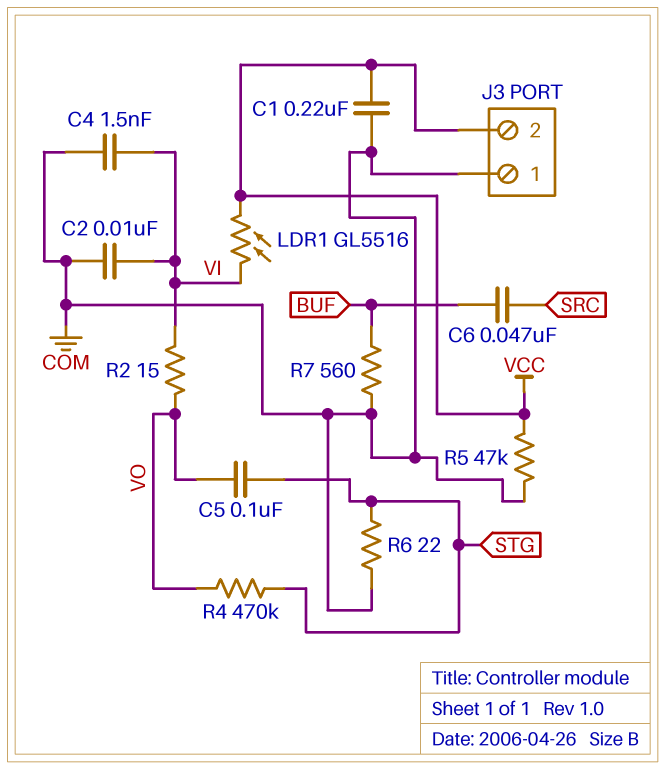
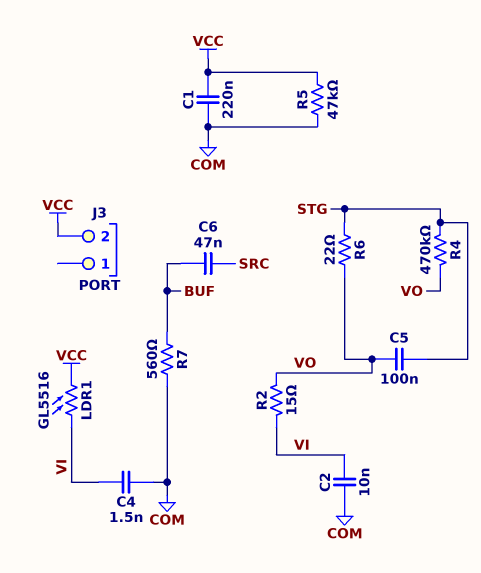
J3 pin 1: COM -> none
R6: 22 (COM, STG) -> 22 (STG, VO)

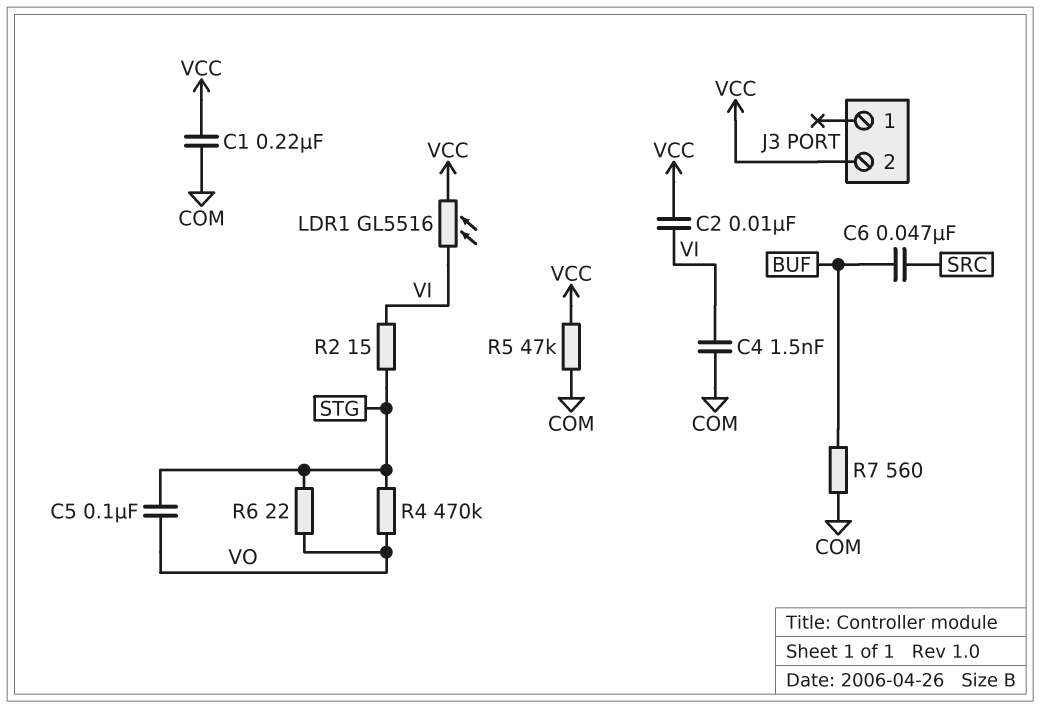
C2: 10nF (COM, VI) -> 10nF (VCC, VI)
R2: 15 (VI, VO) -> 15 (STG, VI)

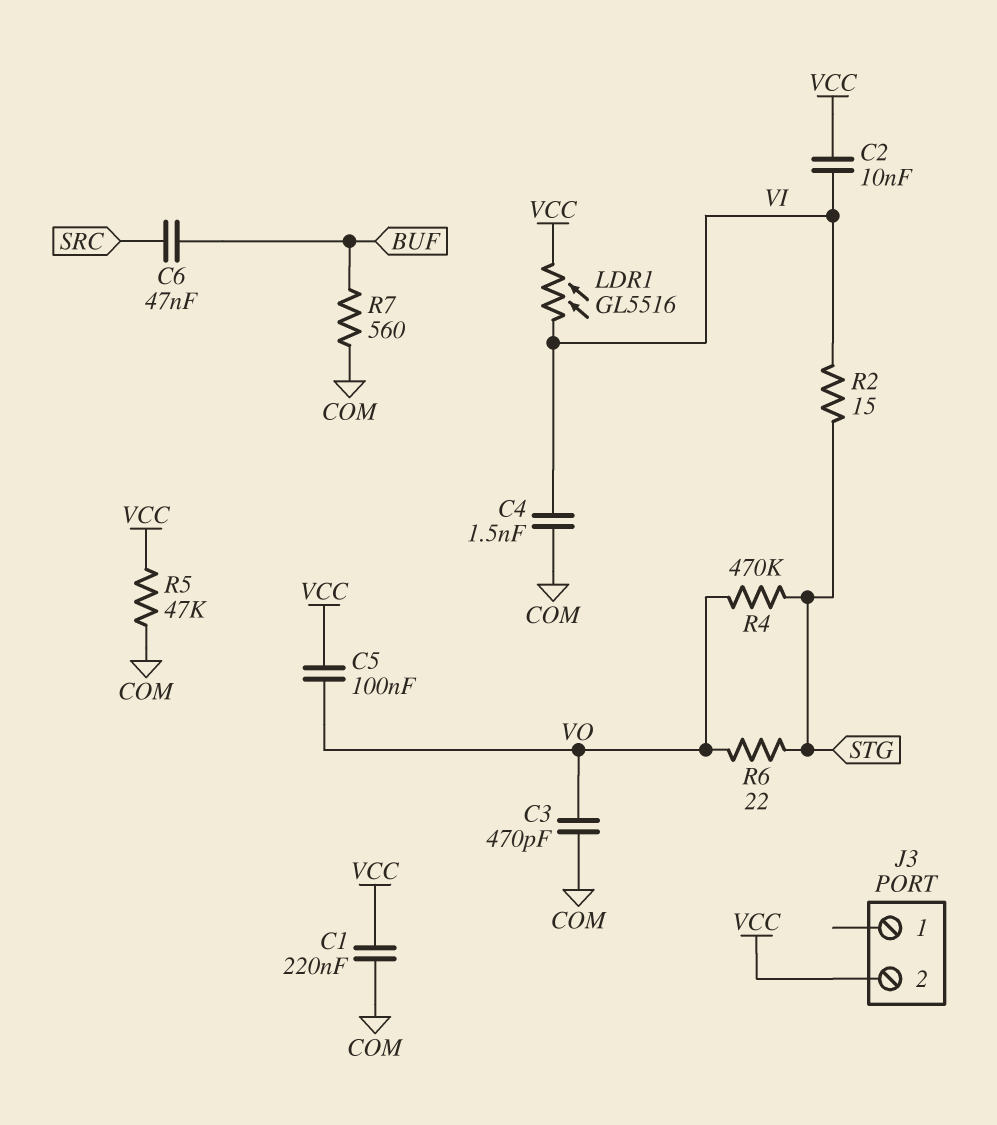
C3: none -> 470pF (COM, VO)
C5: 100nF (STG, VO) -> 100nF (VCC, VO)

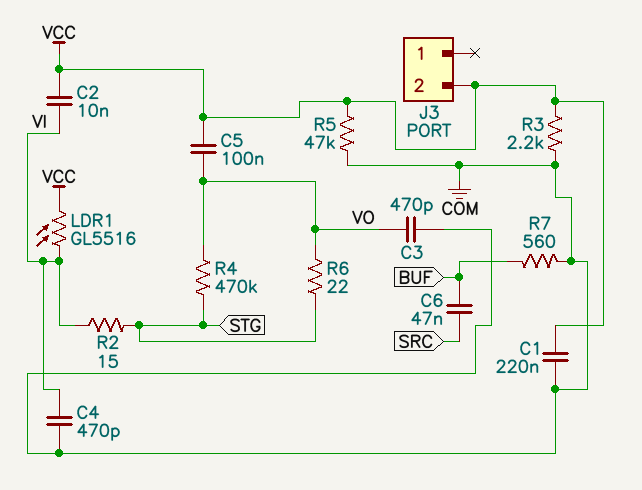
C4: 1.5nF (COM, VI) -> 470pF (COM, VI)
R3: none -> 2.2k (COM, VCC)

